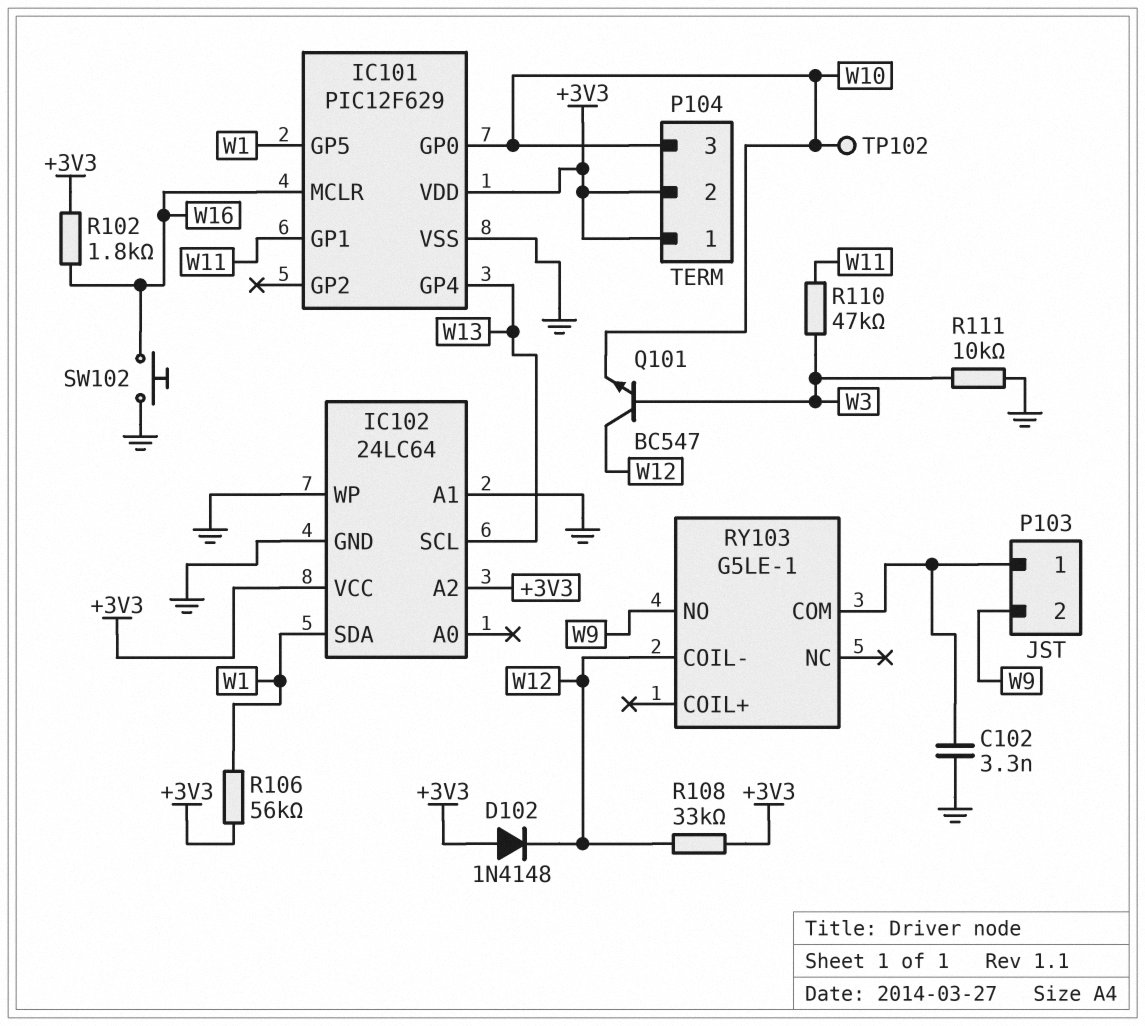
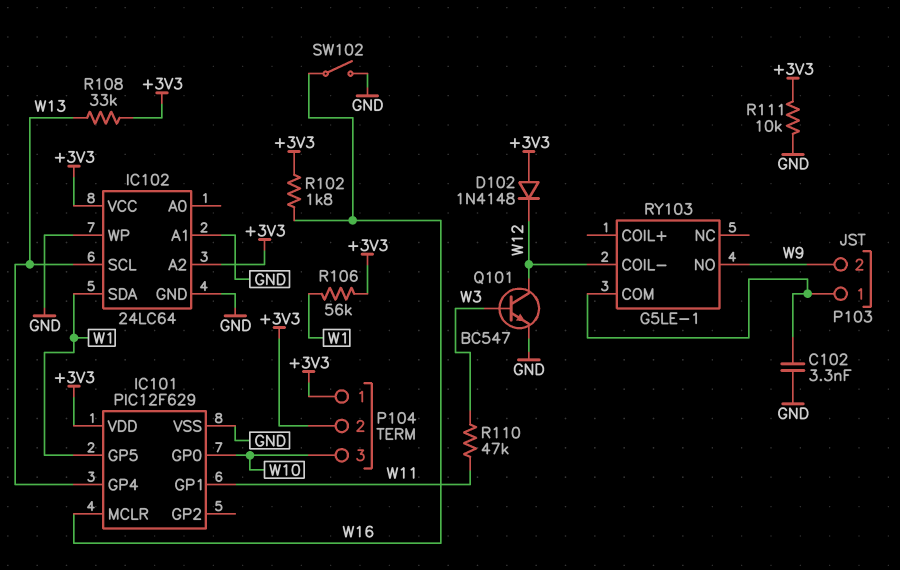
Q101: NPN BC547 (B W3, C W12, E W10) -> NPN BC547 (B W3, C W12, E GND)
R108: 33k (+3V3, W12) -> 33k (+3V3, W13)
R111: 10k (GND, W3) -> 10k (+3V3, GND)
SW102: button (GND, W16) -> switch (GND, W16)
TP102: test point (W10) -> none

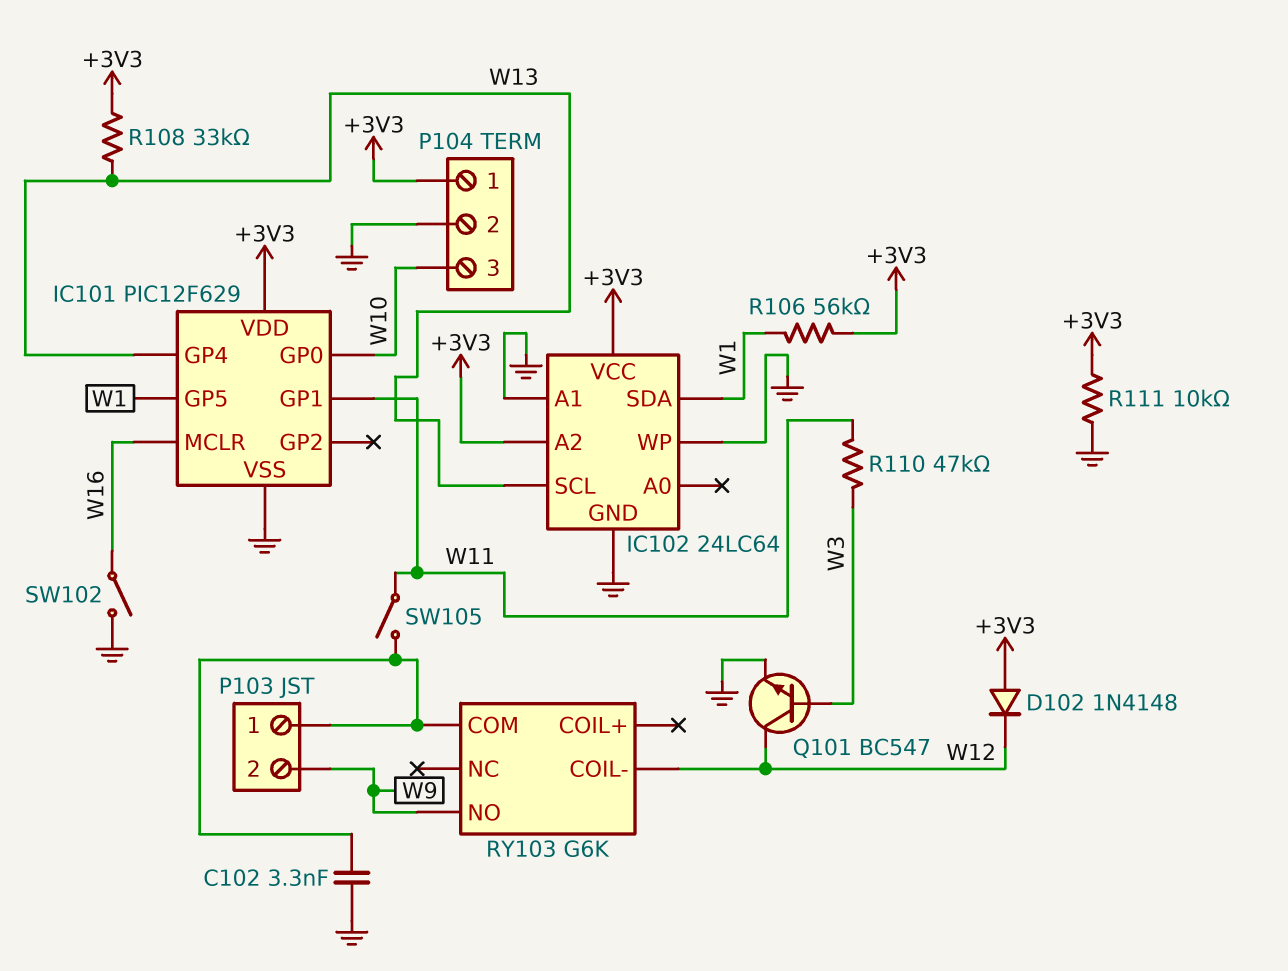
P104 pin 2: +3V3 -> GND
R102: 1.8k (+3V3, W16) -> none
RY103: G5LE-1 -> G6K
SW105: none -> switch (P103/1, W11)

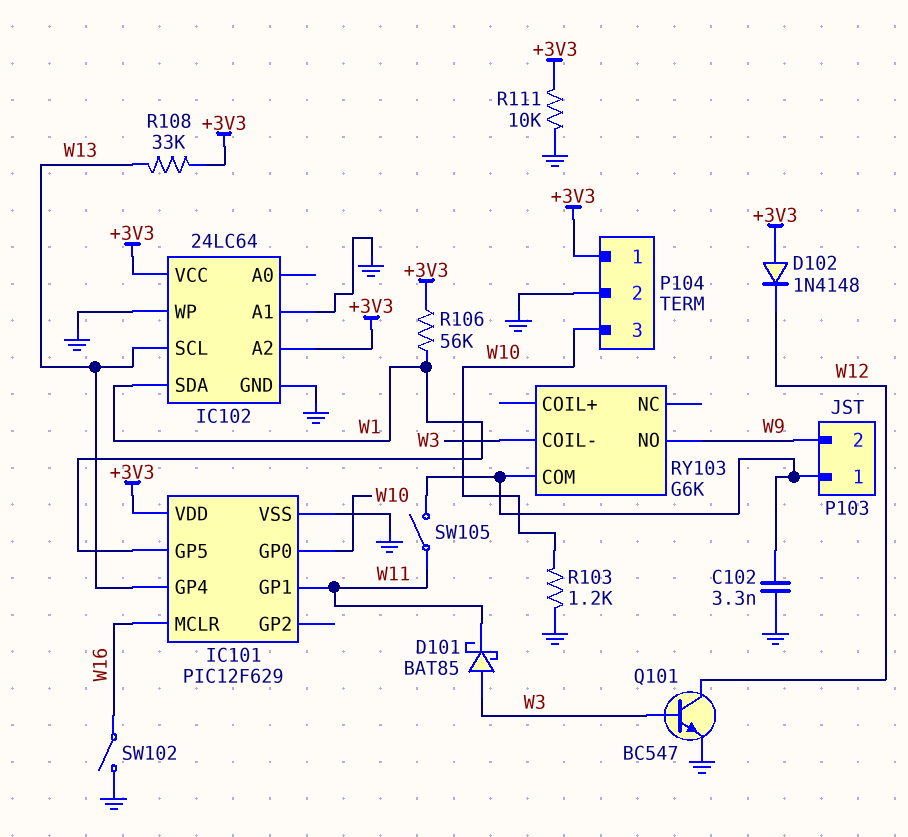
D101: none -> schottky BAT85 (A W3, K W11)
R103: none -> 1.2k (GND, W10)
R110: 47k (W3, W11) -> none
RY103 pin COIL-: W12 -> W3

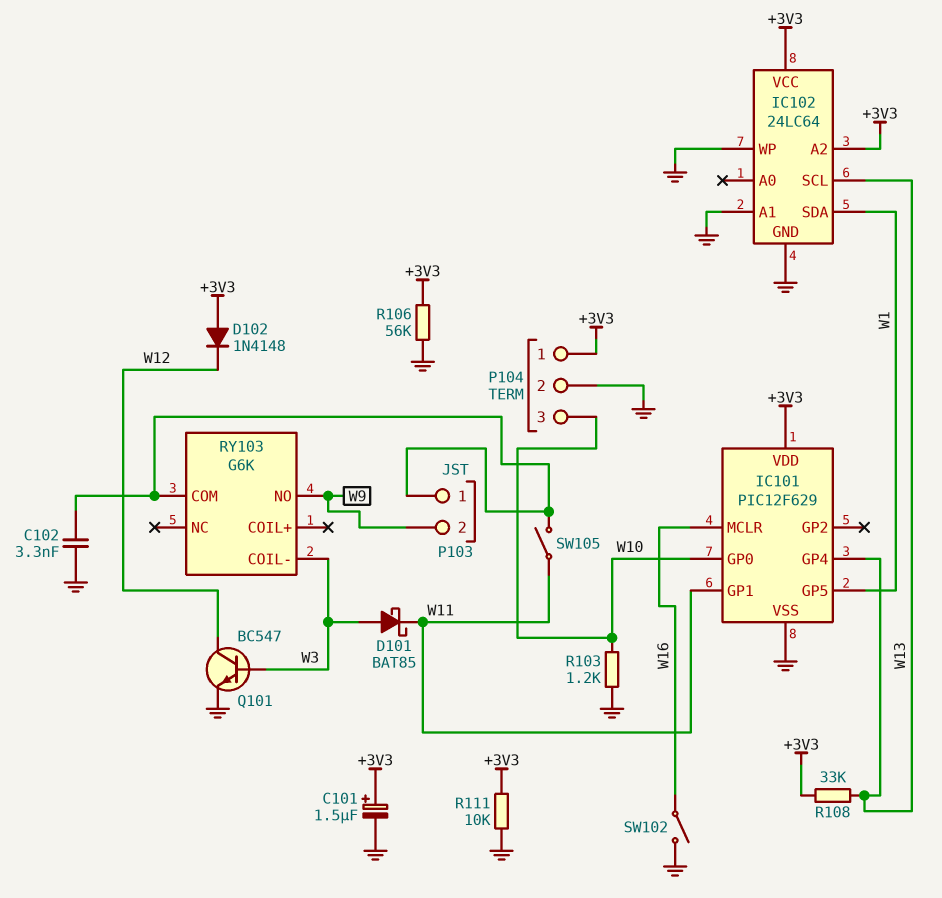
C101: none -> 1.5uF (plus +3V3, minus GND)
R106: 56k (+3V3, W1) -> 56k (+3V3, GND)

